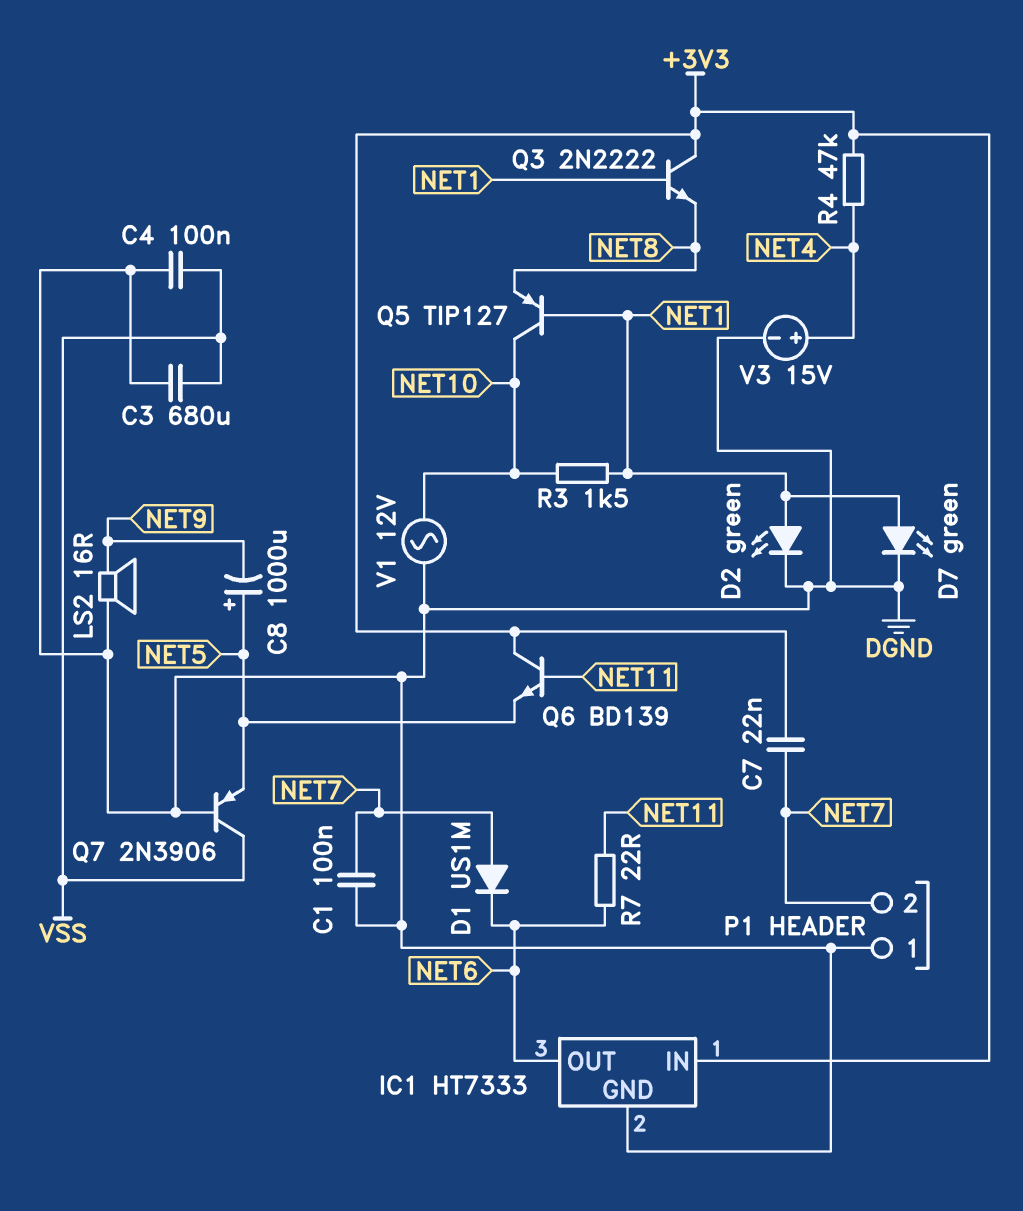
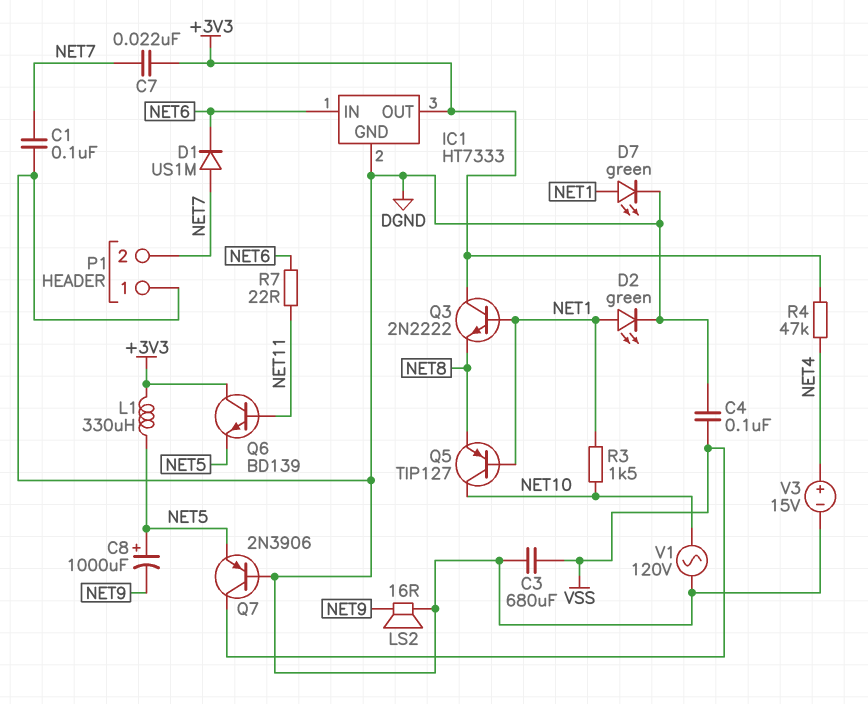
IC1 pin IN: +3V3 -> NET6
IC1 pin OUT: NET6 -> +3V3
L1: none -> 330uH (+3V3, NET5)
V1: AC 12V (DGND, NET10) -> AC 120V (DGND, NET10)

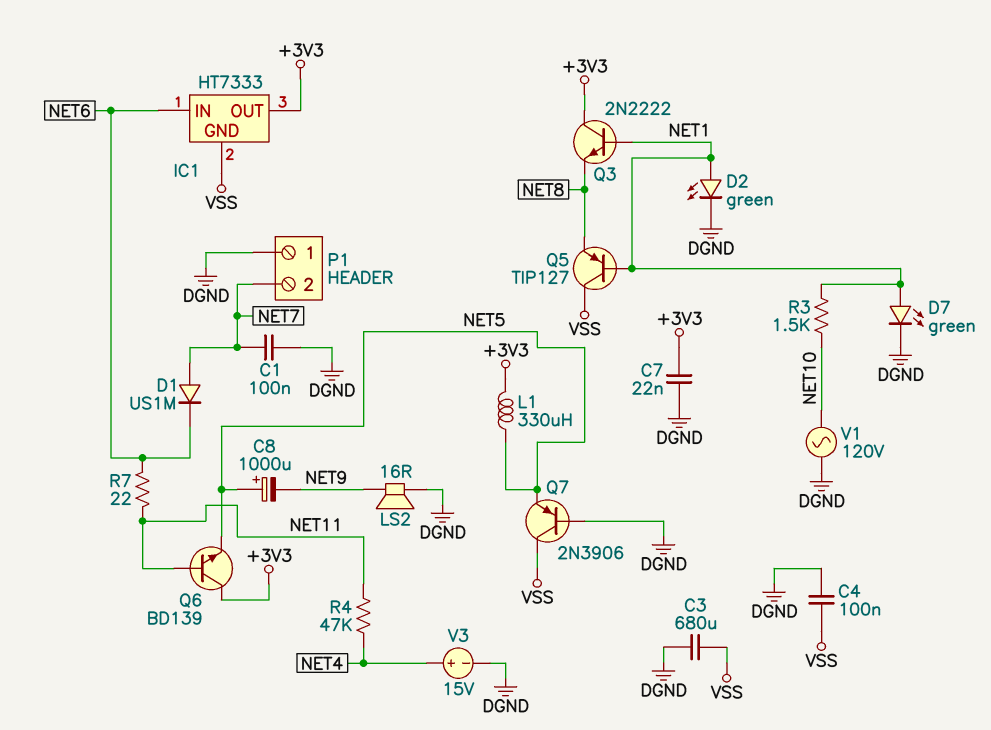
C7: 22nF (+3V3, NET7) -> 22nF (+3V3, DGND)
IC1 pin GND: DGND -> VSS
Q5: PNP TIP127 (B NET1, C NET10, E NET8) -> PNP TIP127 (B NET1, C VSS, E NET8)
R4: 47k (+3V3, NET4) -> 47k (NET4, NET11)

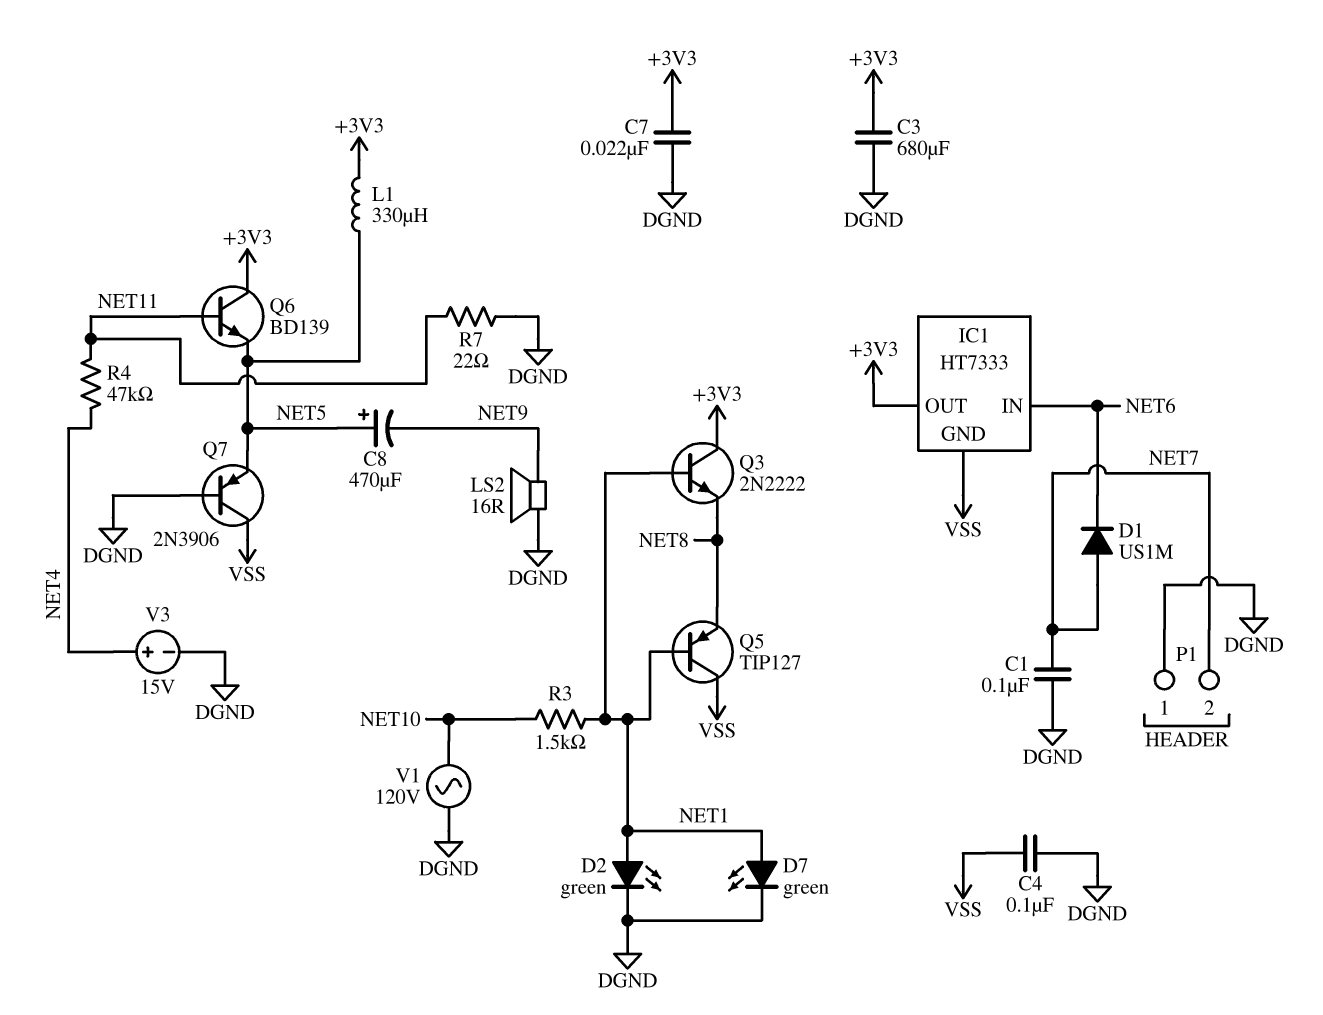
C3: 680uF (DGND, VSS) -> 680uF (+3V3, DGND)
C8: 1000uF (plus NET5, minus NET9) -> 470uF (plus NET5, minus NET9)
R7: 22 (NET6, NET11) -> 22 (DGND, NET11)

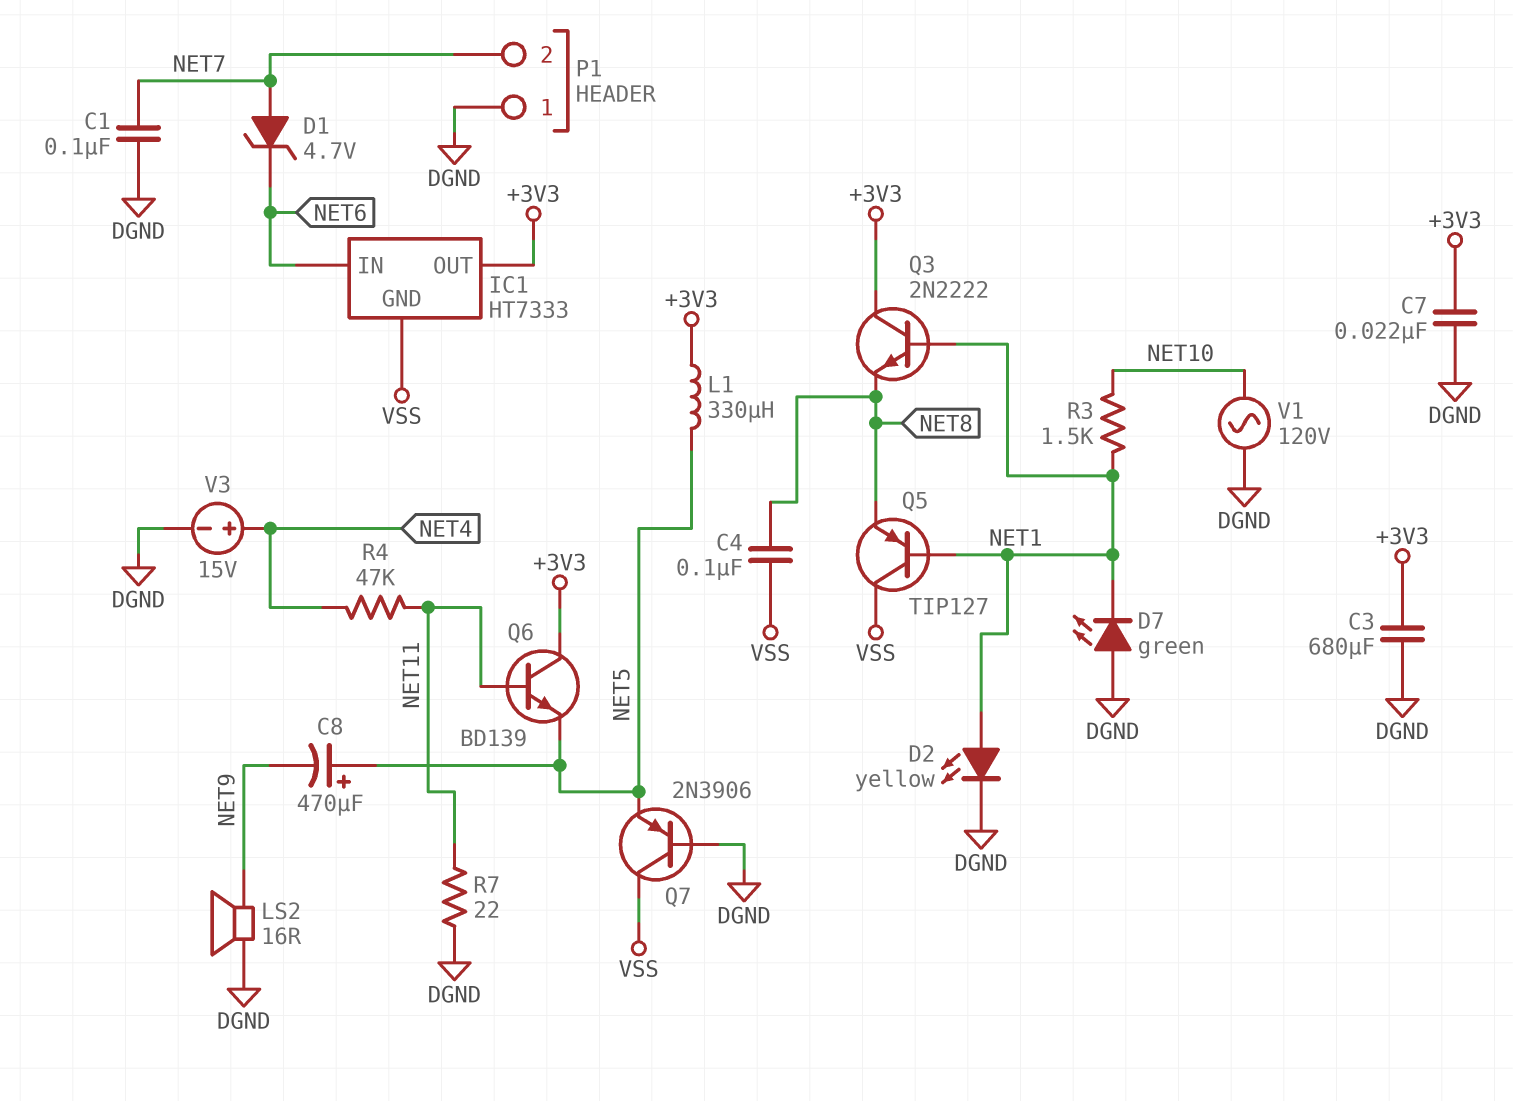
C4: 100nF (DGND, VSS) -> 100nF (NET8, VSS)
D1: diode US1M (A NET7, K NET6) -> zener 4.7V (A NET7, K NET6)
D2: LED green (A NET1, K DGND) -> LED yellow (A NET1, K DGND)
D7: LED green (A NET1, K DGND) -> LED green (A DGND, K NET1)

